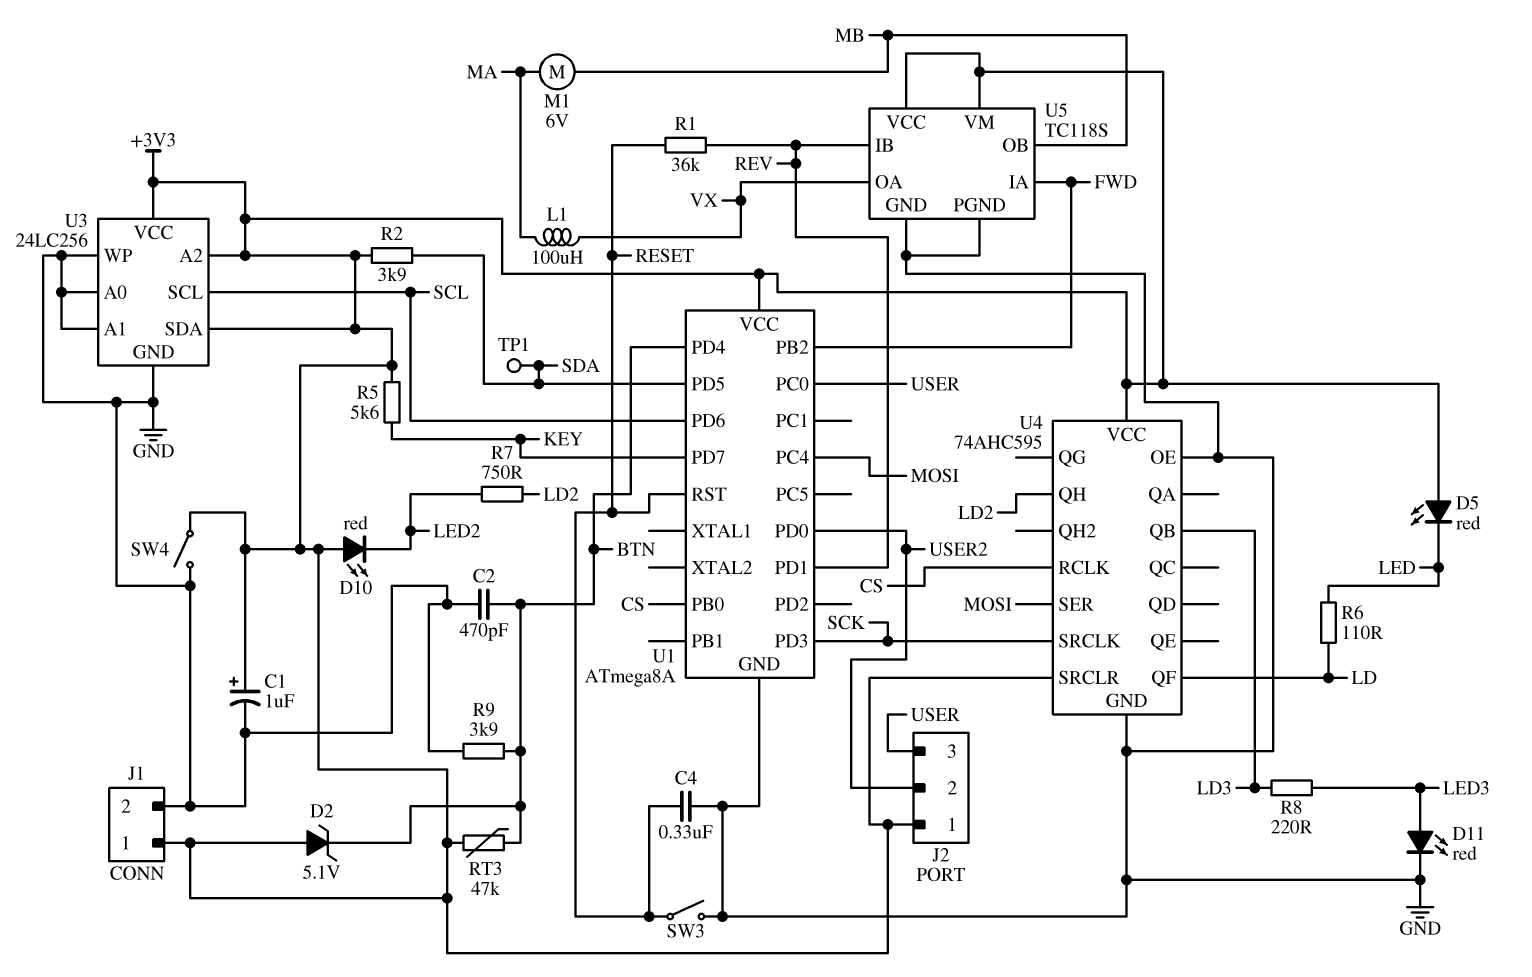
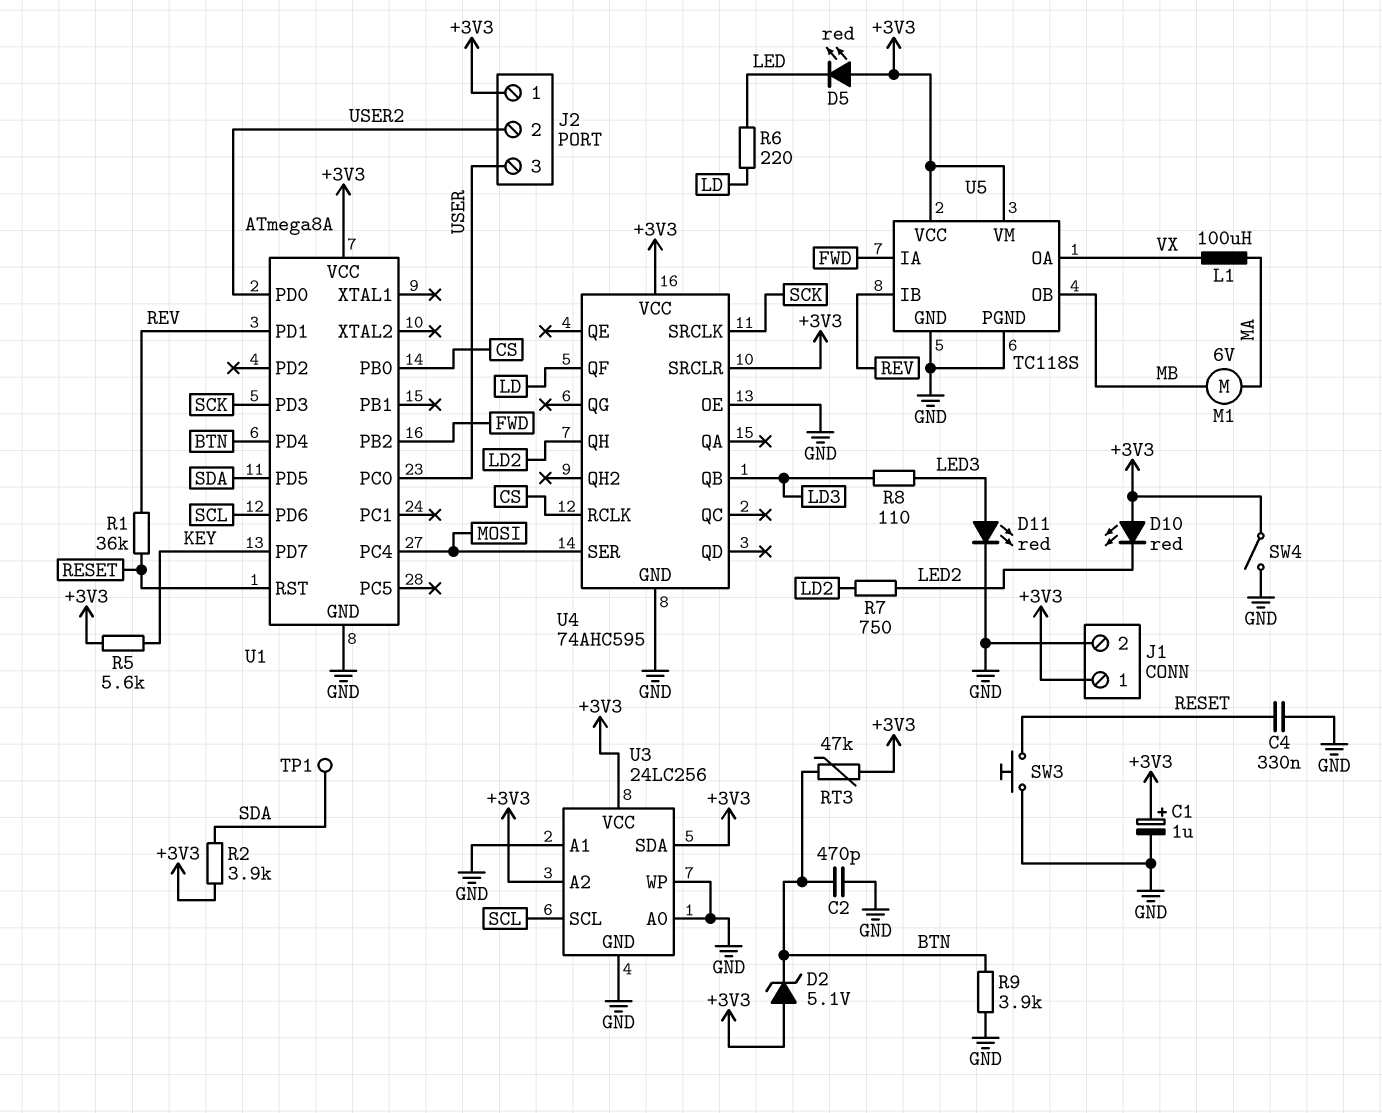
R6: 110 (LD, LED) -> 220 (LD, LED)
R8: 220 (LD3, LED3) -> 110 (LD3, LED3)
SW3: switch (GND, RESET) -> button (GND, RESET)

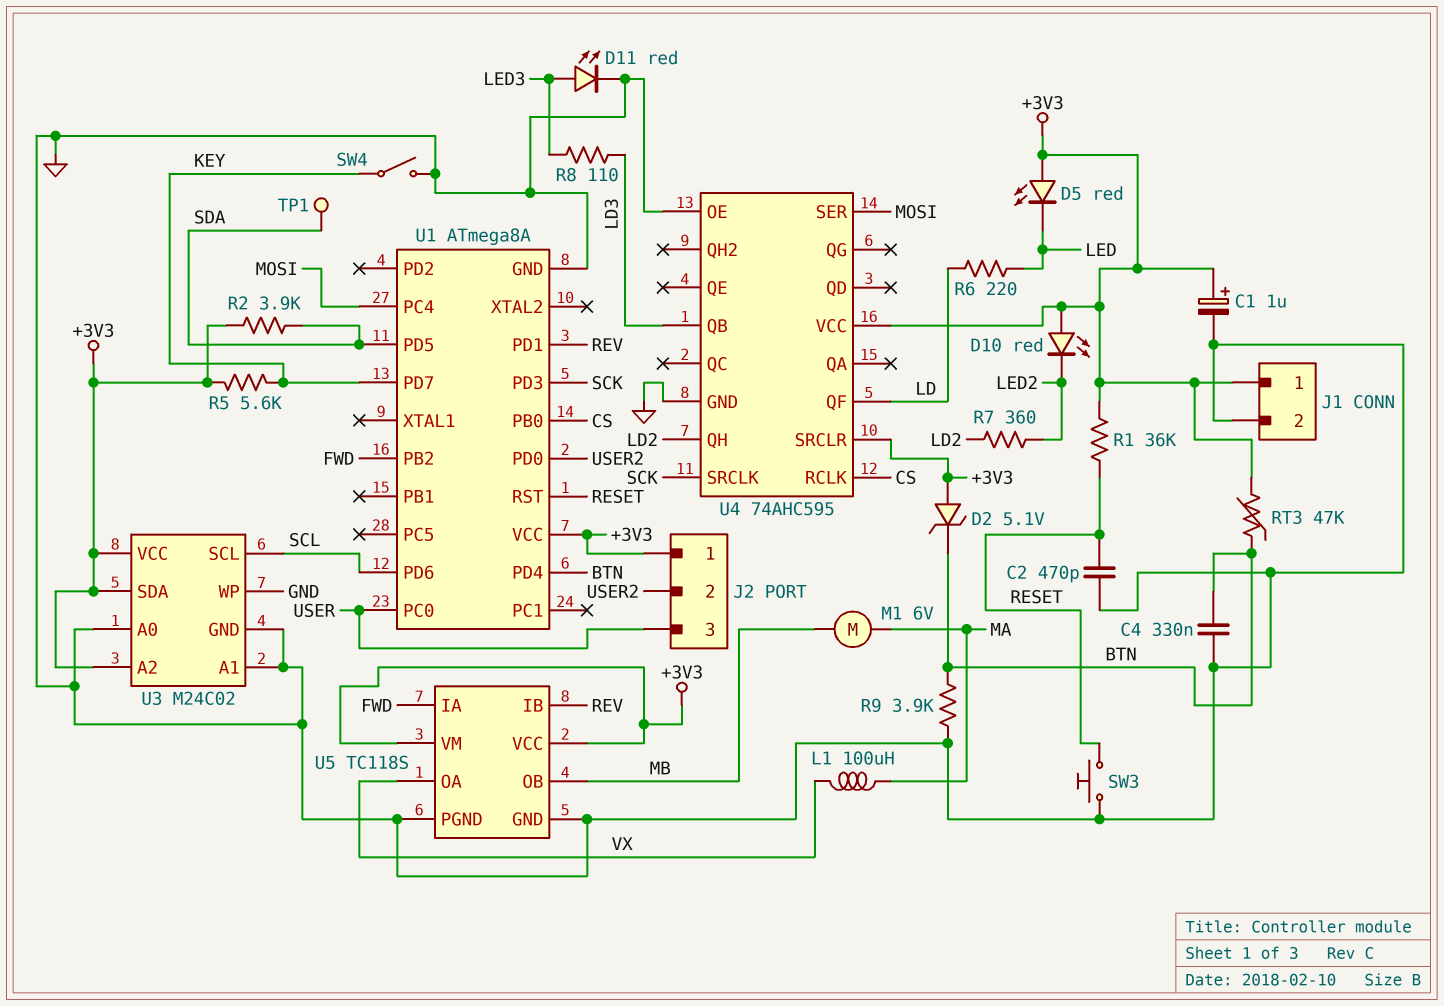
C2: 470pF (BTN, GND) -> 470pF (GND, RESET)
C4: 330nF (GND, RESET) -> 330nF (BTN, GND)
R1: 36k (RESET, REV) -> 36k (+3V3, RESET)
R7: 750 (LD2, LED2) -> 360 (LD2, LED2)
SW4: switch (+3V3, GND) -> switch (GND, KEY)
U3: 24LC256 -> M24C02

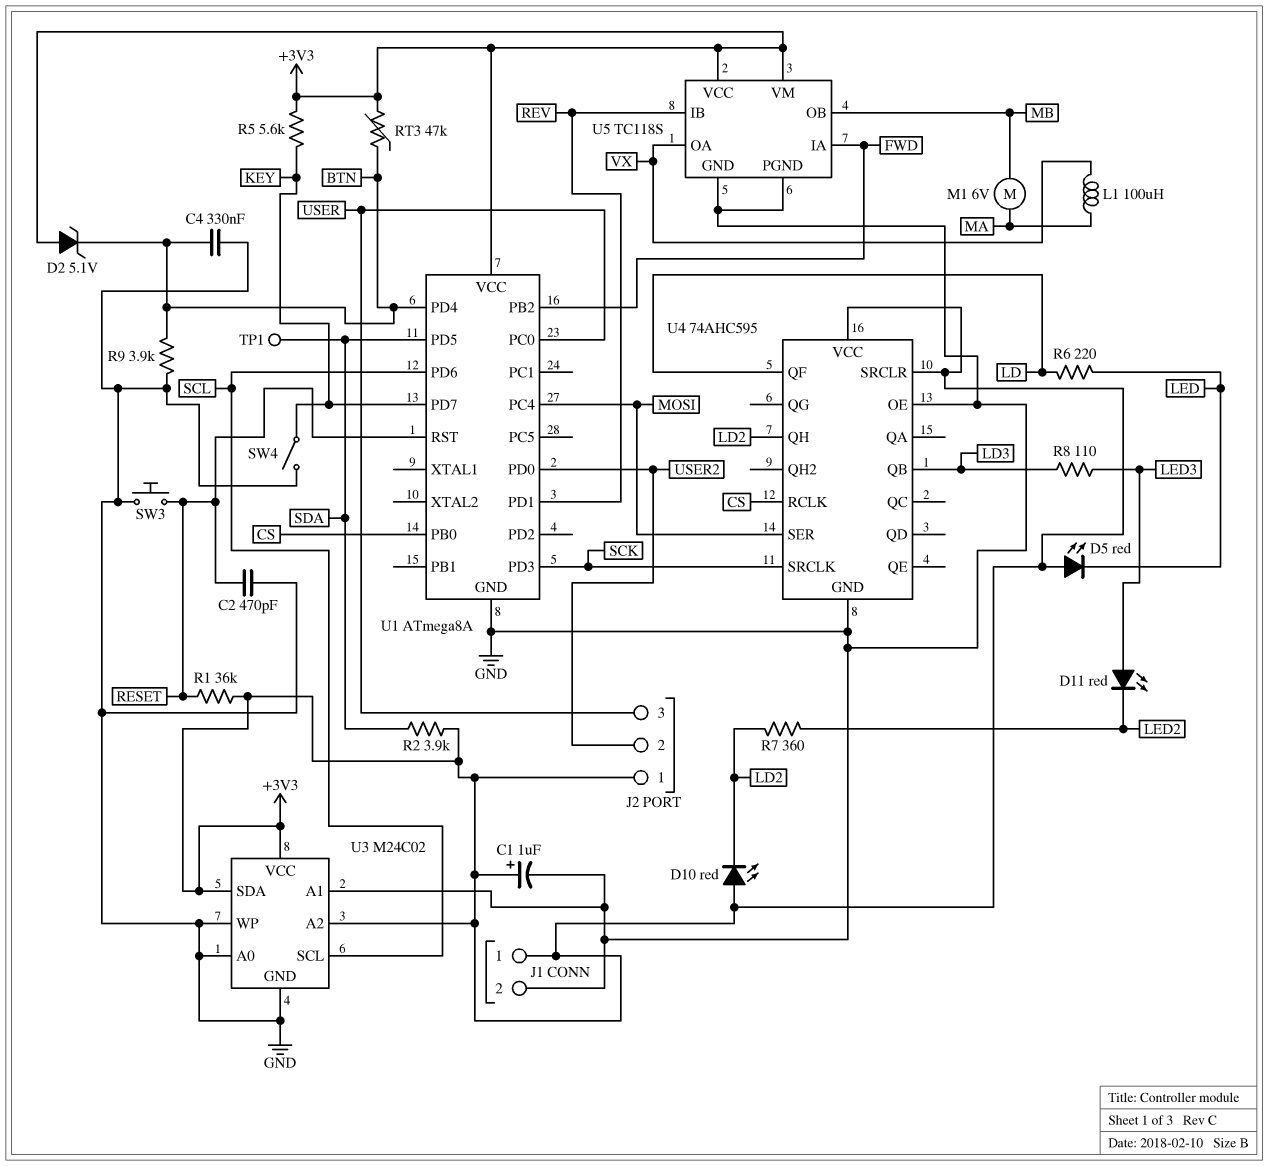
D10: LED red (A +3V3, K LED2) -> LED red (A +3V3, K LD2)
D11: LED red (A LED3, K GND) -> LED red (A LED3, K LED2)

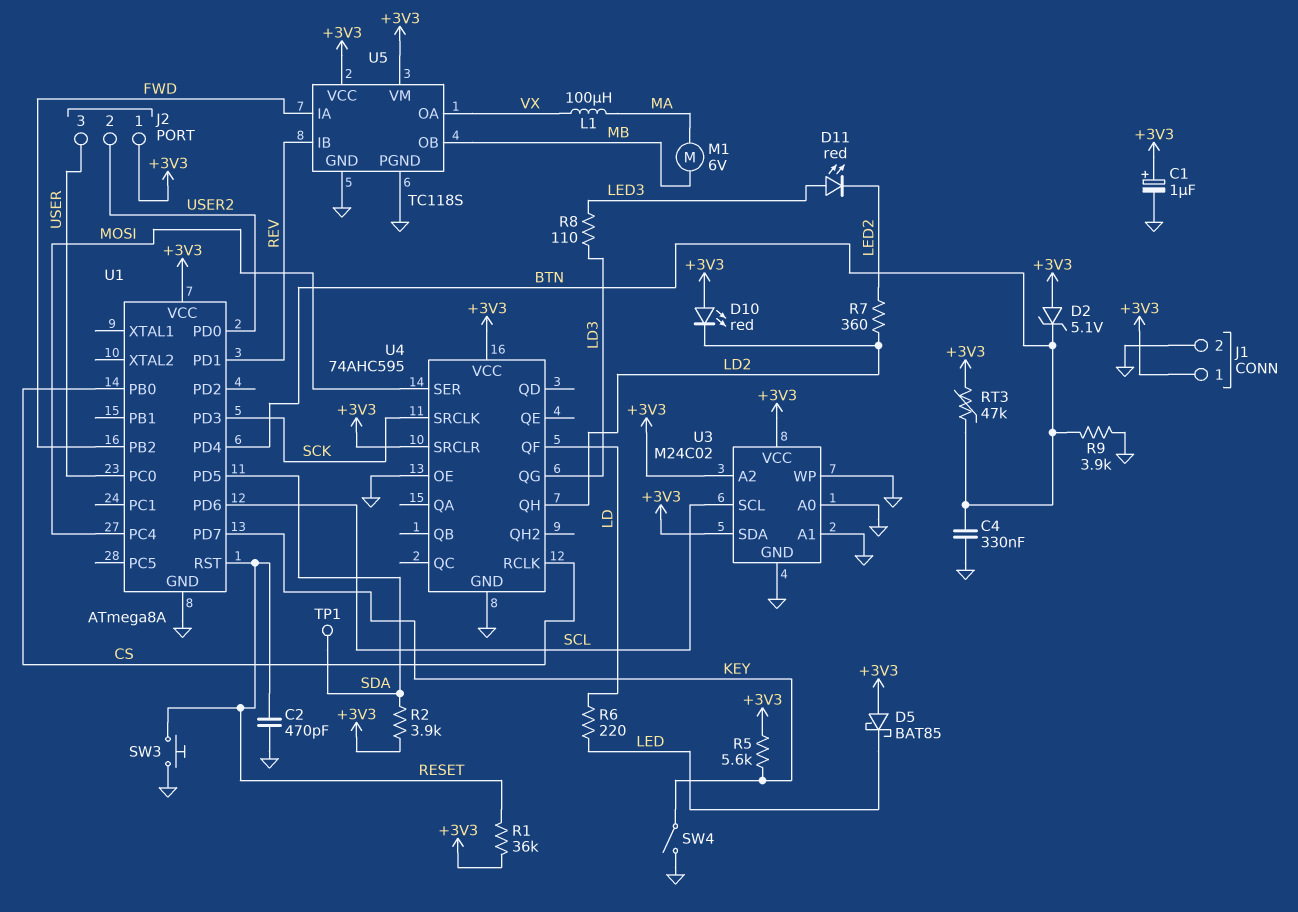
D5: LED red (A +3V3, K LED) -> schottky BAT85 (A +3V3, K LED)
U4 pin QB: LD3 -> none
U4 pin QG: none -> LD3

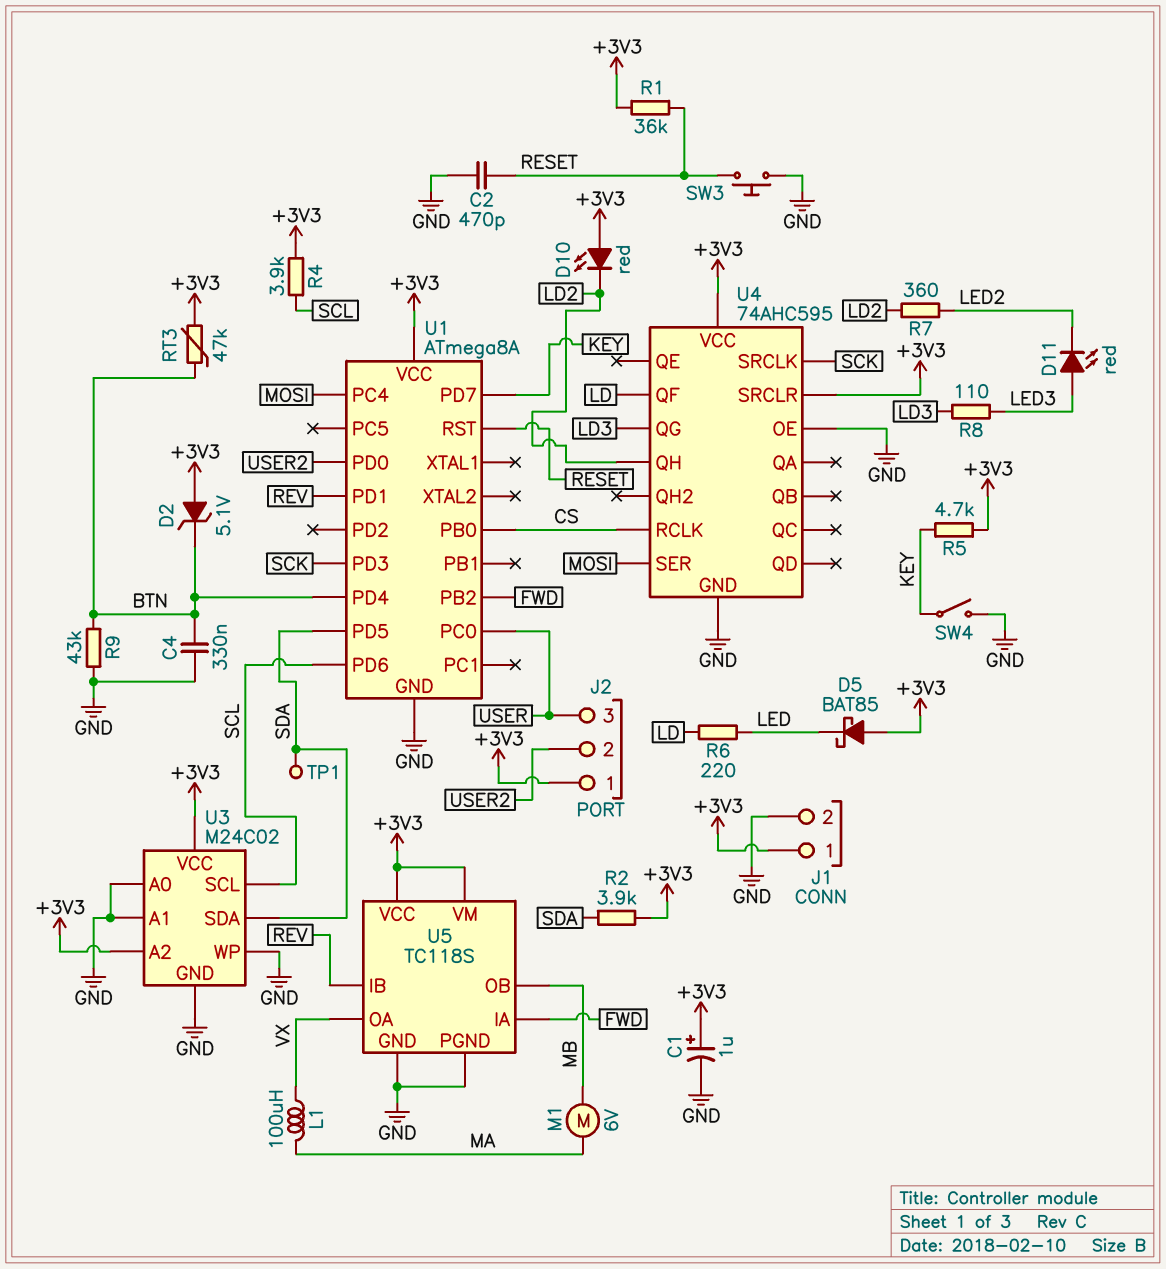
R4: none -> 3.9k (+3V3, SCL)
R5: 5.6k (+3V3, KEY) -> 4.7k (+3V3, KEY)
R9: 3.9k (BTN, GND) -> 43k (BTN, GND)
U3 pin SDA: +3V3 -> SDA

